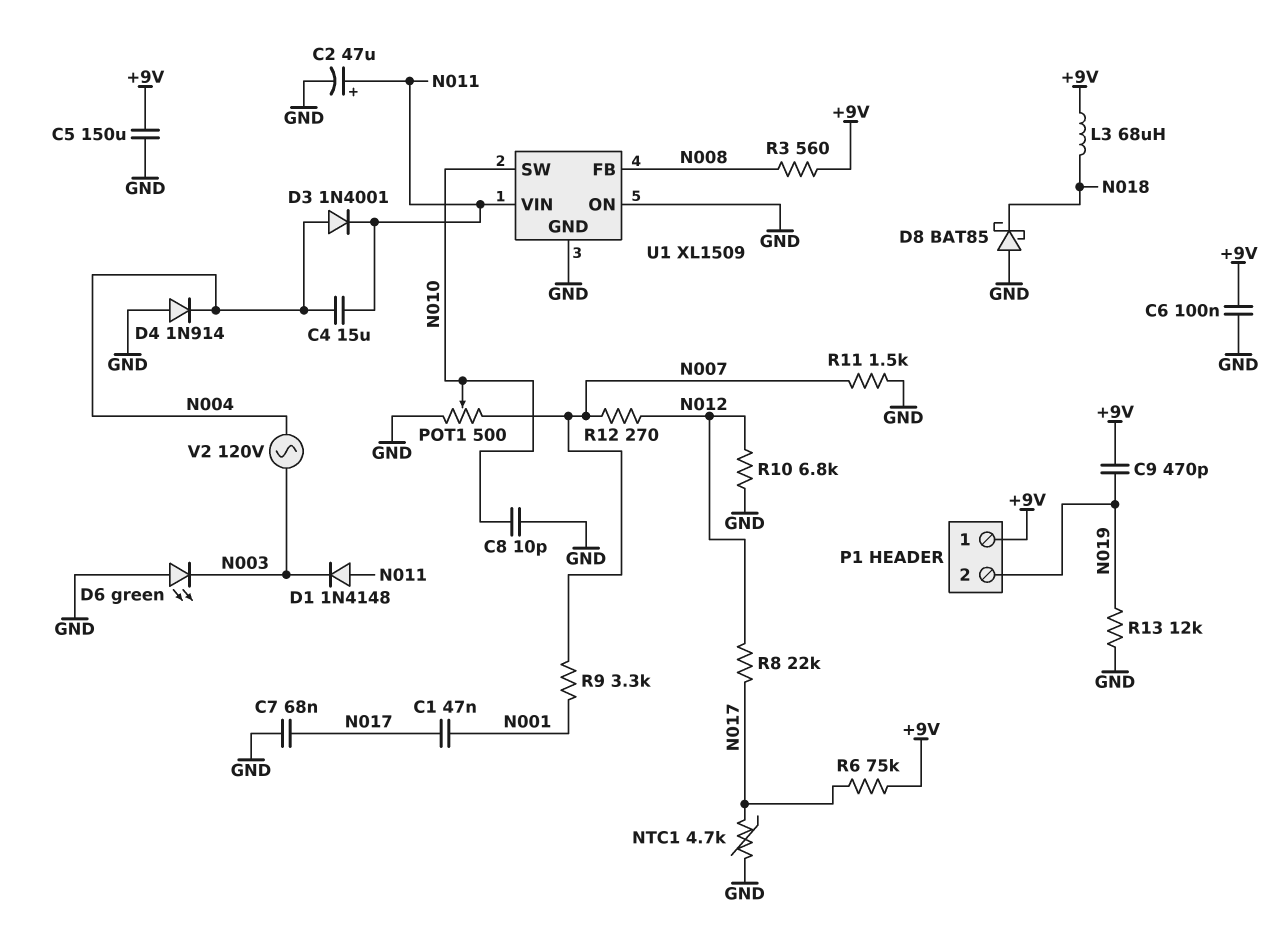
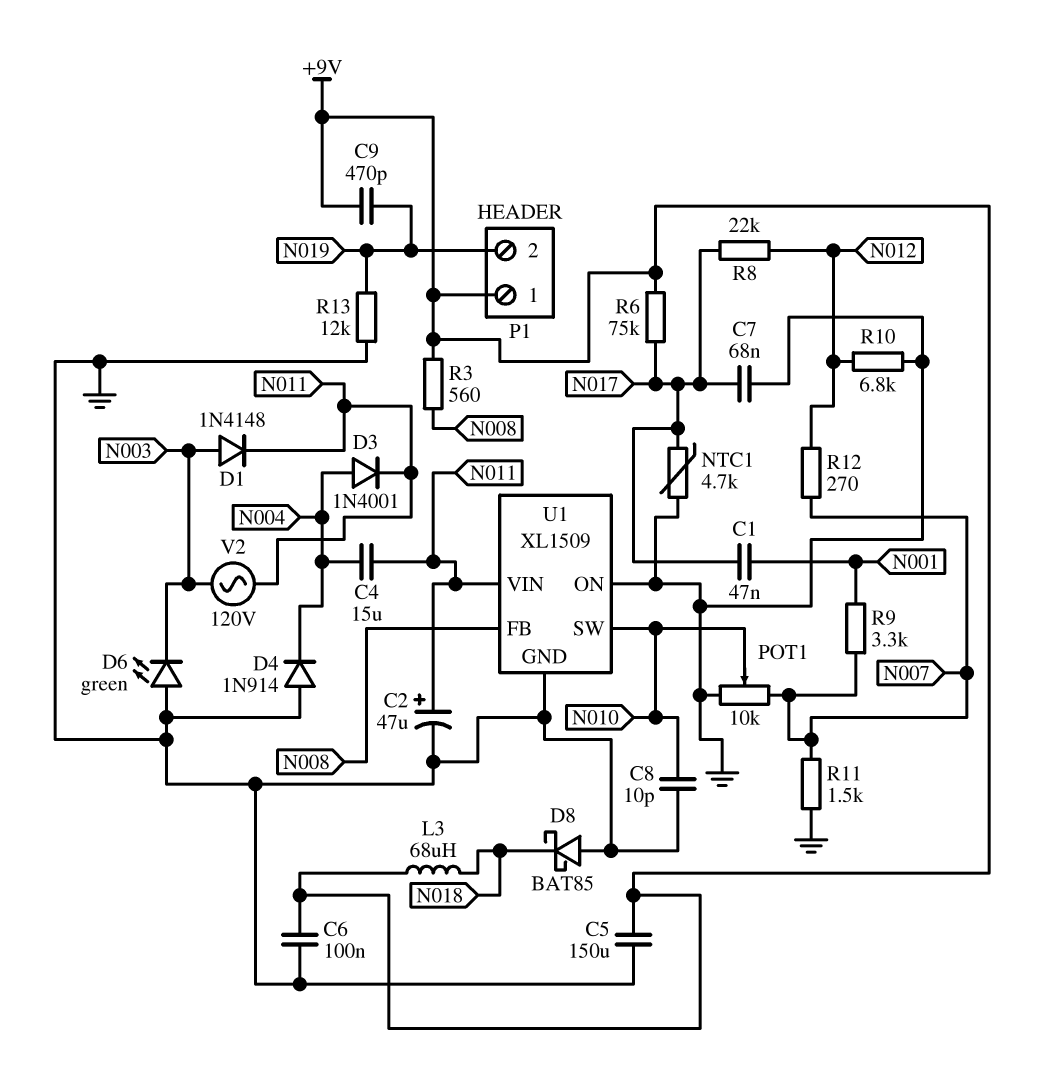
D1: diode 1N4148 (A N011, K N003) -> diode 1N4148 (A N003, K N011)
POT1: 500 (GND, N007, wiper N010) -> 10k (GND, N007, wiper N010)
V2: AC 120V (N003, N004) -> AC 120V (N003, N011)

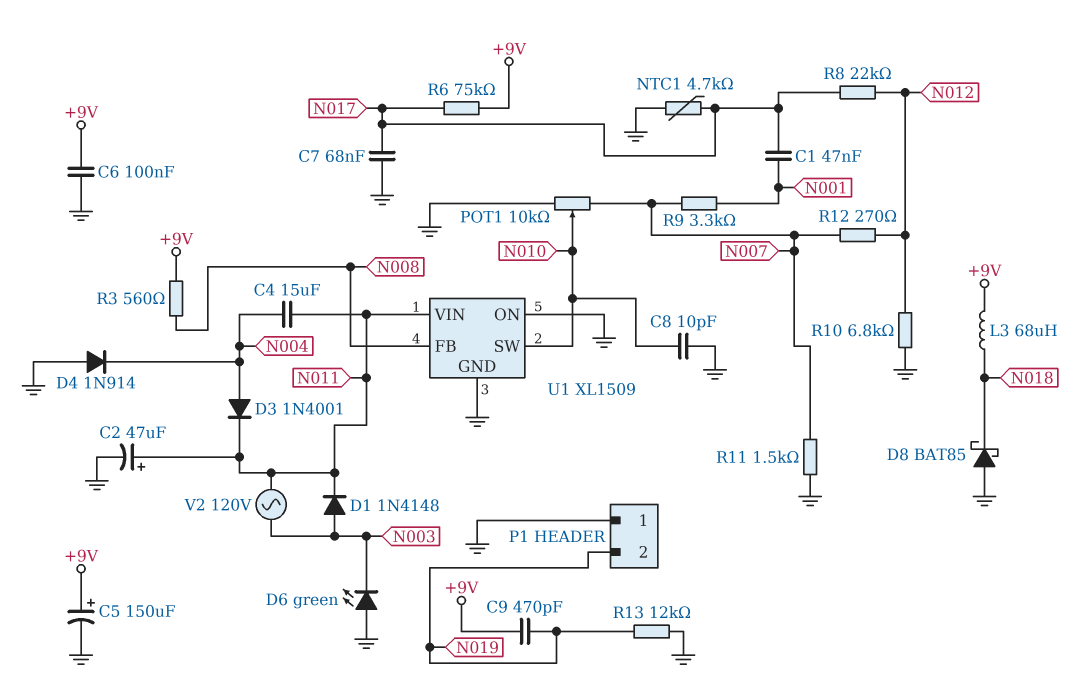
C5: 150uF (+9V, GND) -> 150uF (plus +9V, minus GND)
P1 pin 1: +9V -> GND

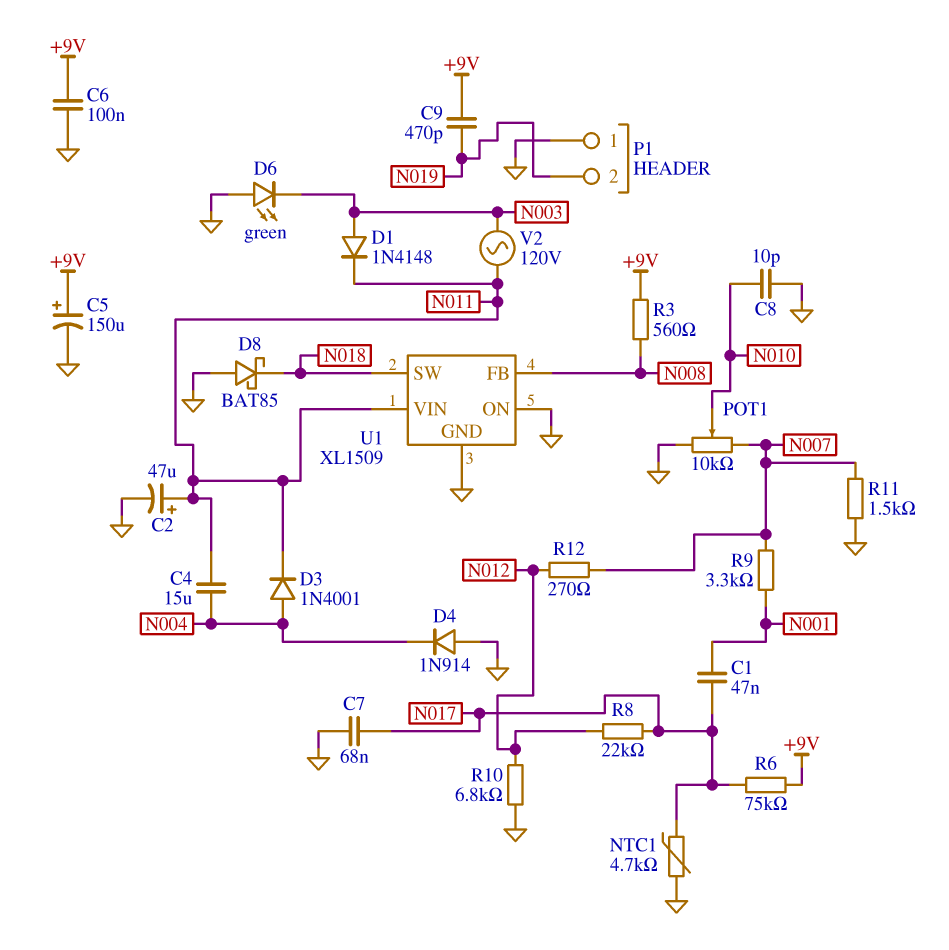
L3: 68uH (+9V, N018) -> none
R13: 12k (GND, N019) -> none
U1 pin SW: N010 -> N018

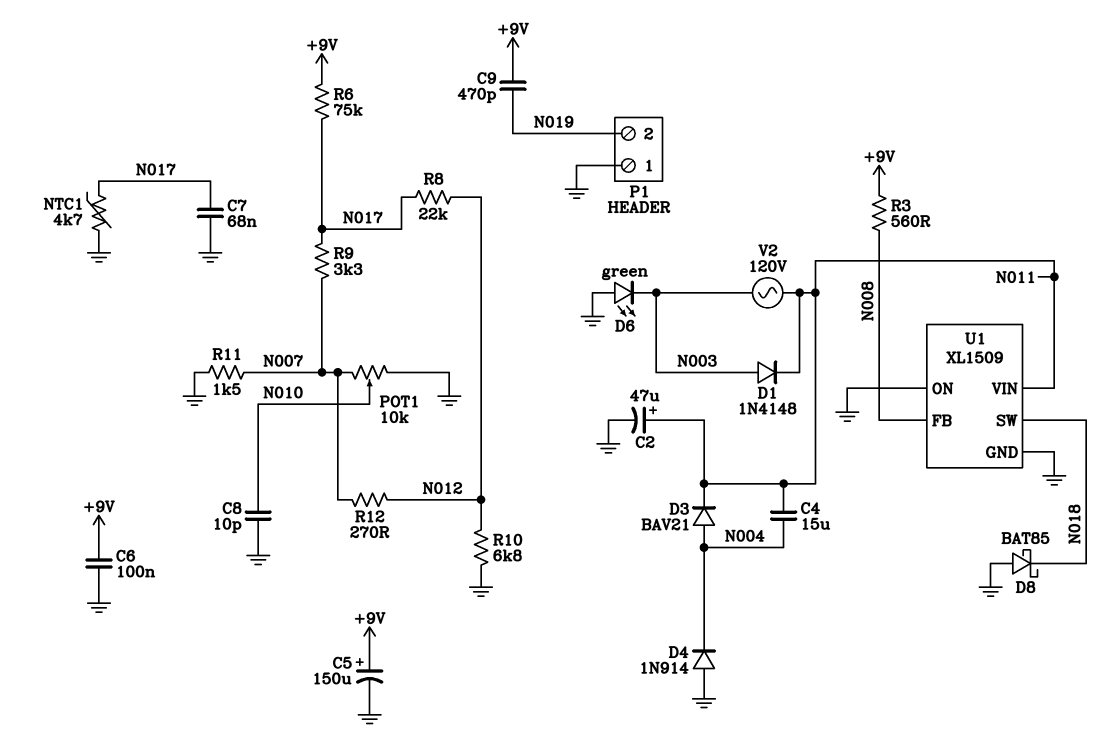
C1: 47nF (N001, N017) -> none
D3: diode 1N4001 (A N004, K N011) -> diode BAV21 (A N004, K N011)
R9: 3.3k (N001, N007) -> 3.3k (N007, N017)

